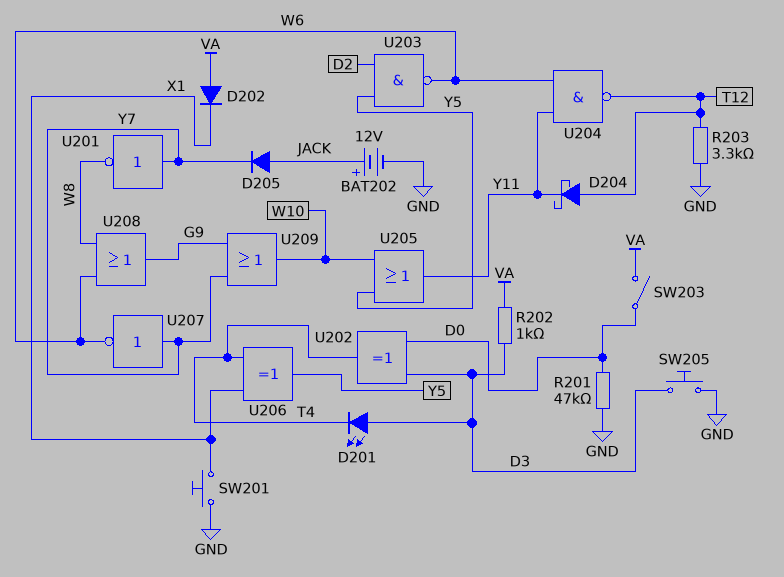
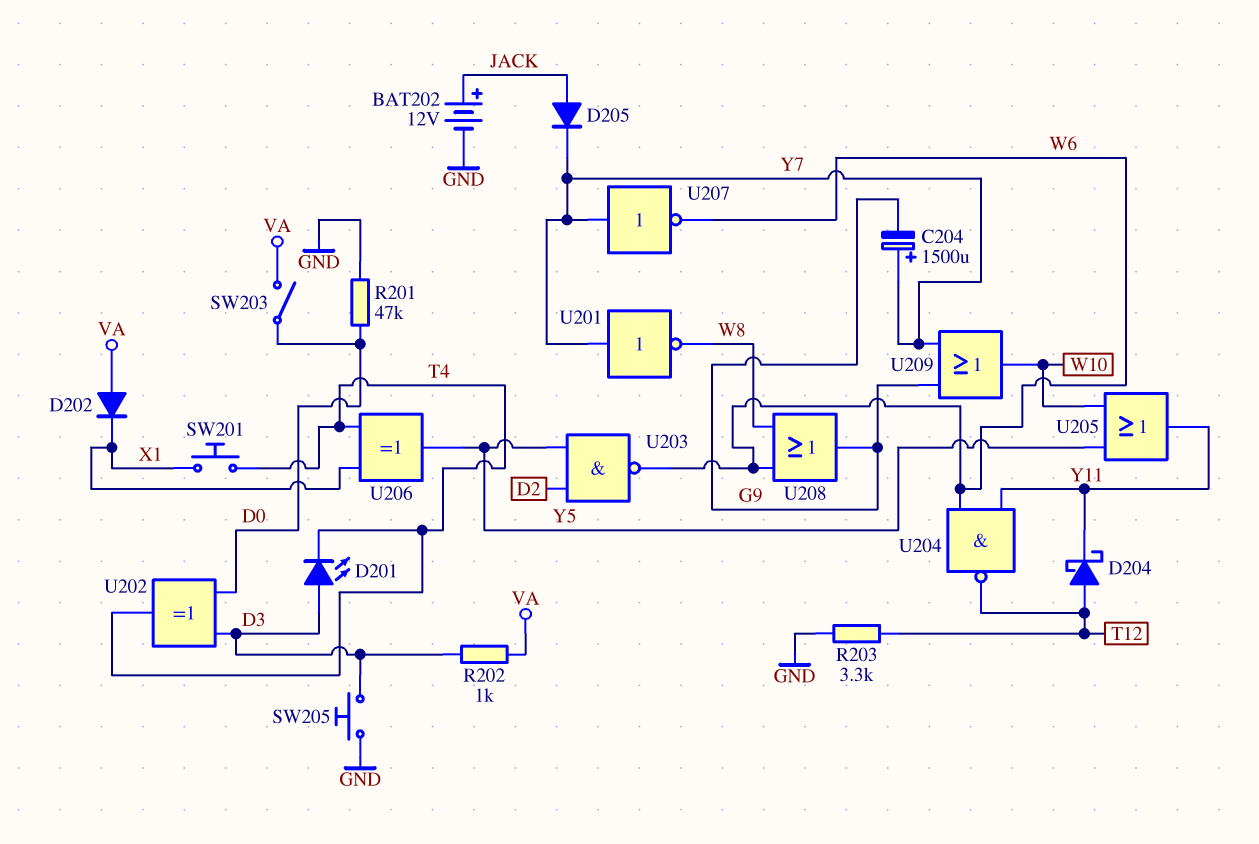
C204: none -> 1500uF (plus Y7, minus G9)
SW201: button (GND, X1) -> button (T4, X1)

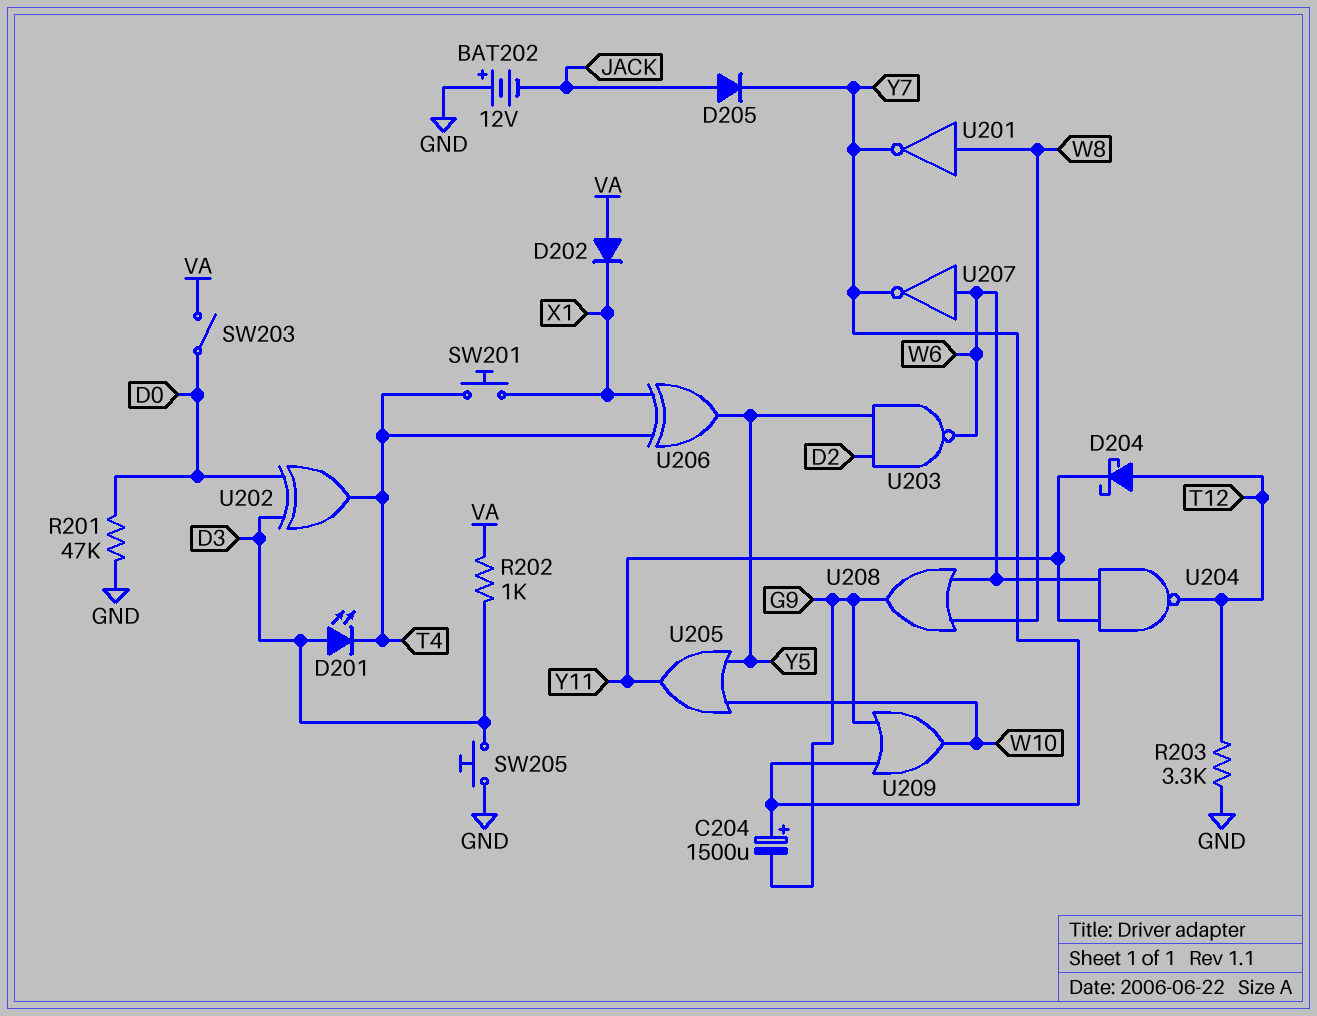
BAT202: 12V (plus JACK, minus GND) -> 12V (plus GND, minus JACK)
U201: NOT (in Y7, out W8) -> NOT (in W8, out Y7)
U207: NOT (in Y7, out W6) -> NOT (in W6, out Y7)

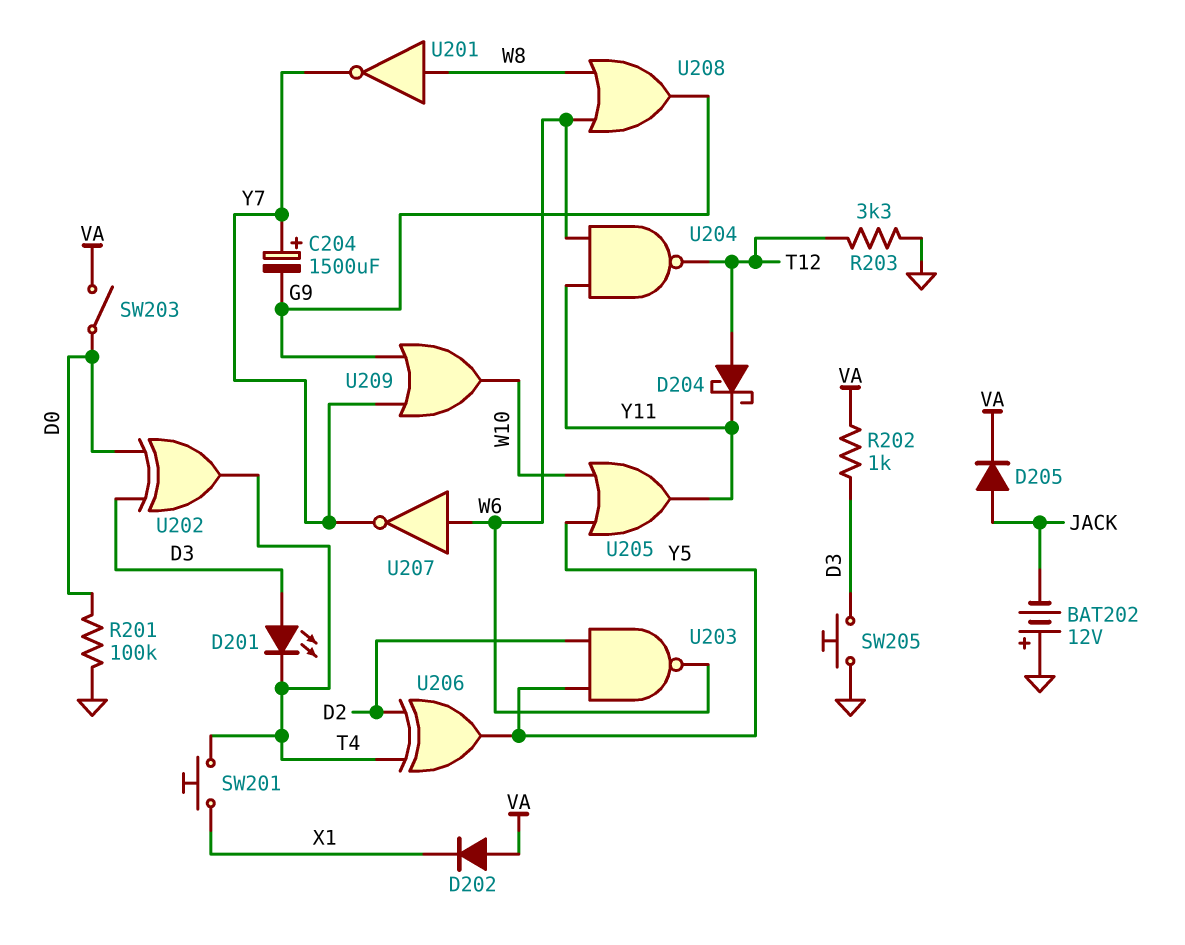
D205: diode (A JACK, K Y7) -> diode (A JACK, K VA)
R201: 47k (D0, GND) -> 100k (D0, GND)
U206: XOR (in T4, in X1, out Y5) -> XOR (in D2, in T4, out Y5)

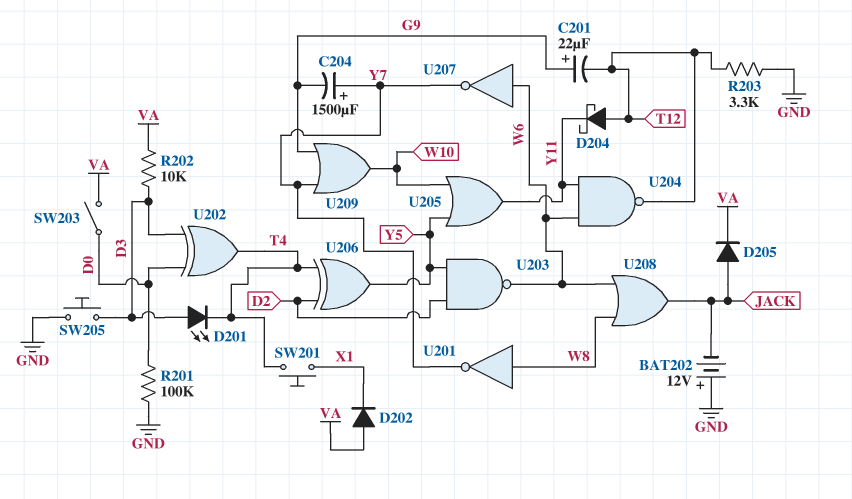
C201: none -> 22uF (plus G9, minus T12)
R202: 1k (D3, VA) -> 10k (D3, VA)
U208: OR (in W6, in W8, out G9) -> OR (in W6, in W8, out JACK)

